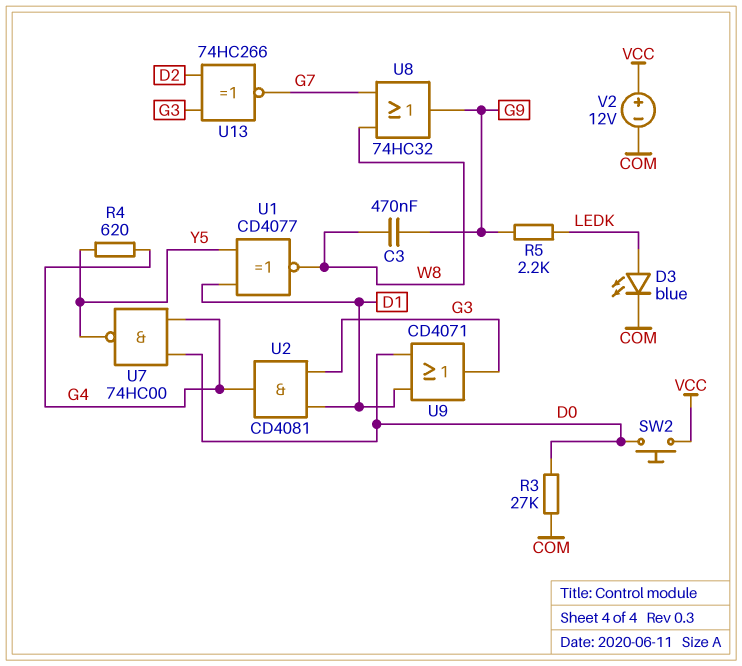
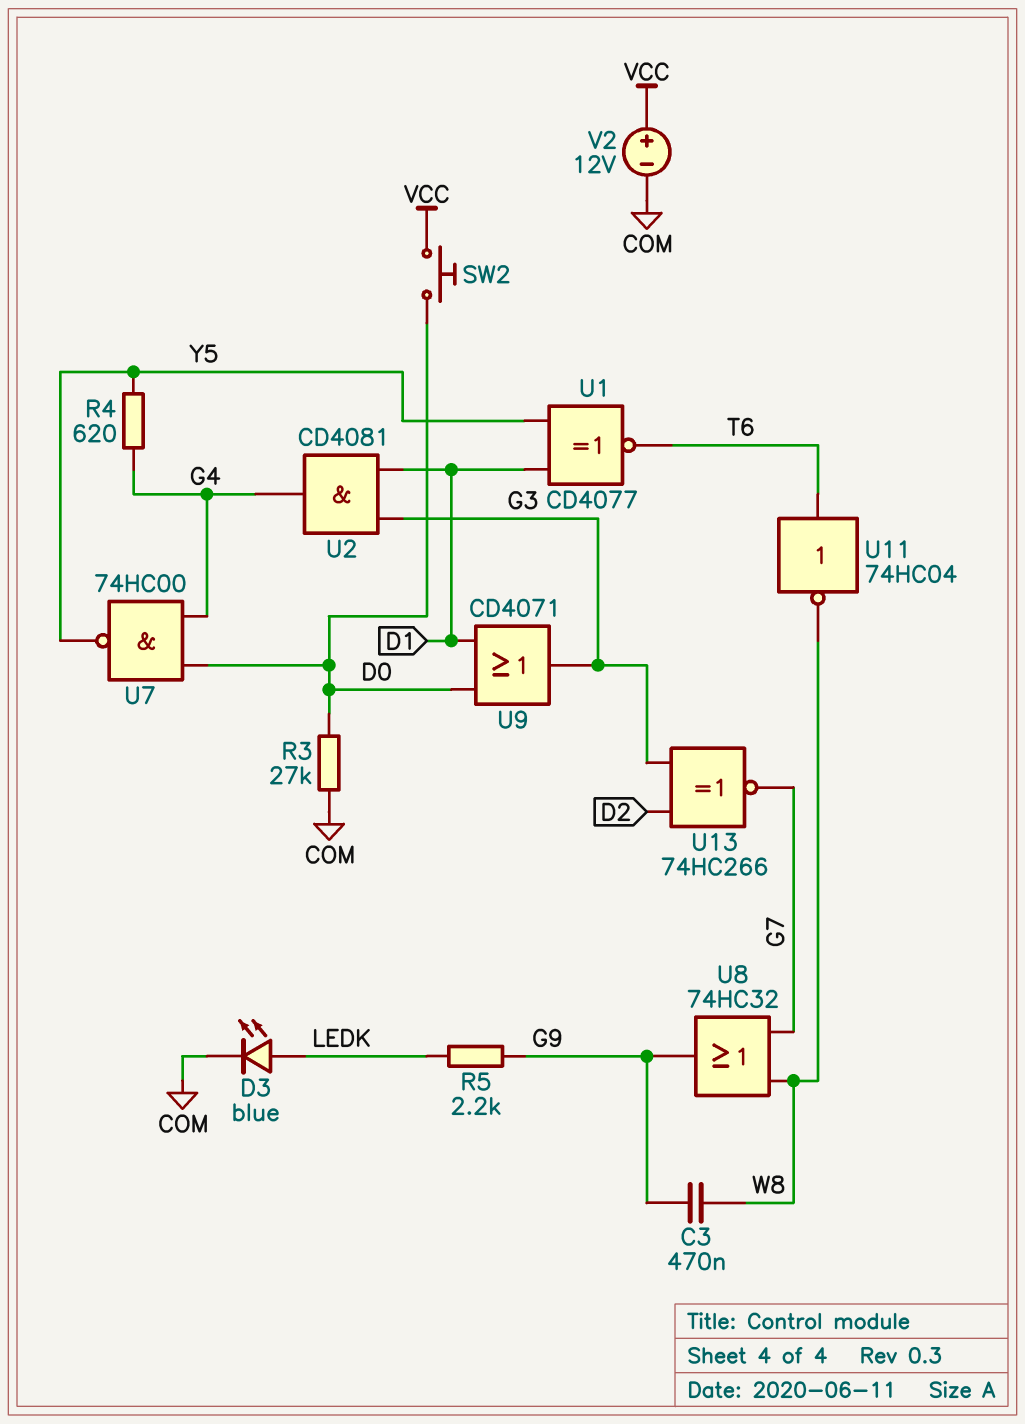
U1: XNOR CD4077 (in D1, in Y5, out W8) -> XNOR CD4077 (in D1, in Y5, out T6)
U11: none -> NOT 74HC04 (in T6, out W8)

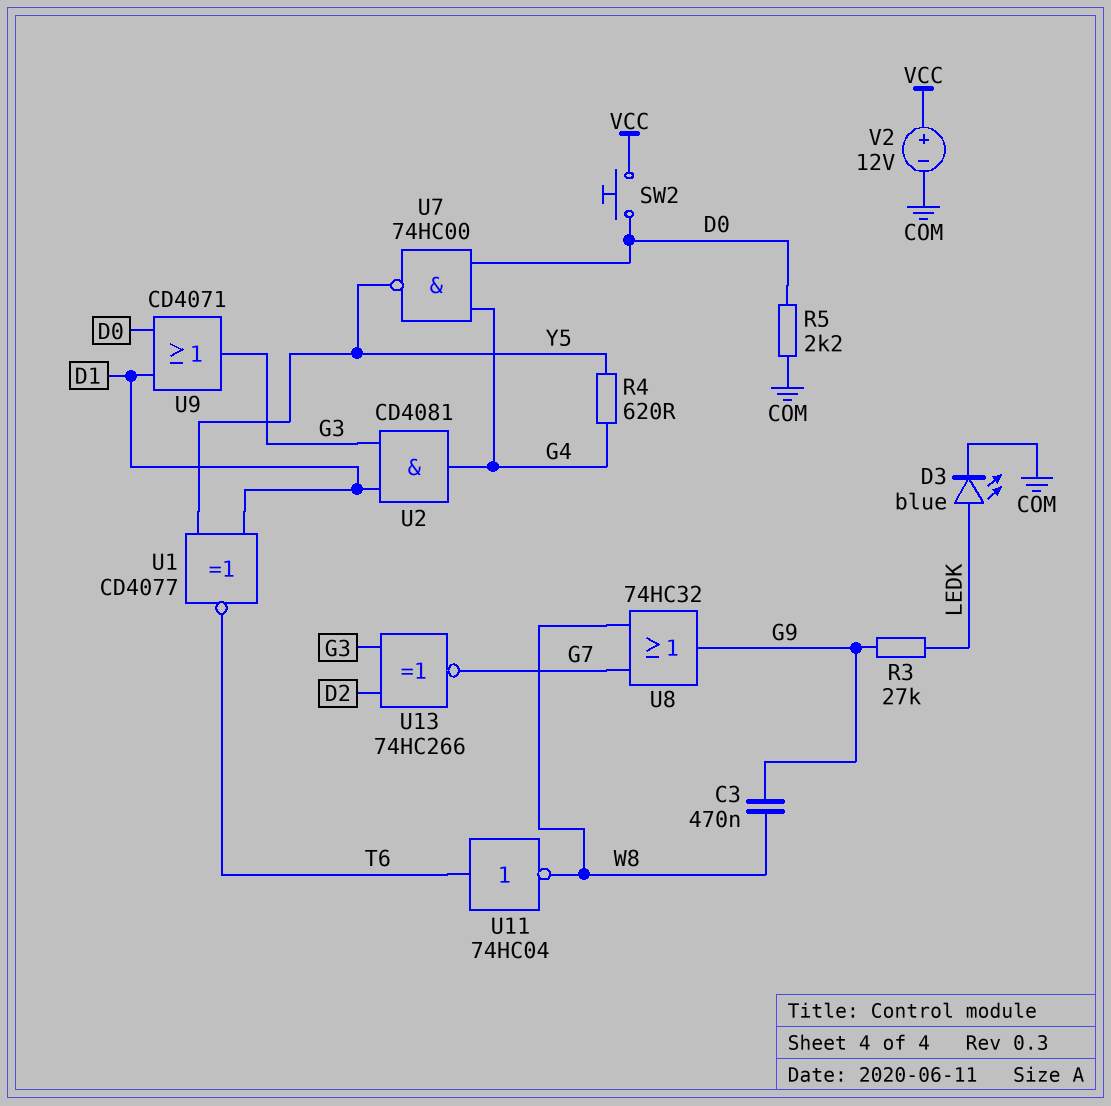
R3: 27k (COM, D0) -> 27k (G9, LEDK)
R5: 2.2k (G9, LEDK) -> 2.2k (COM, D0)

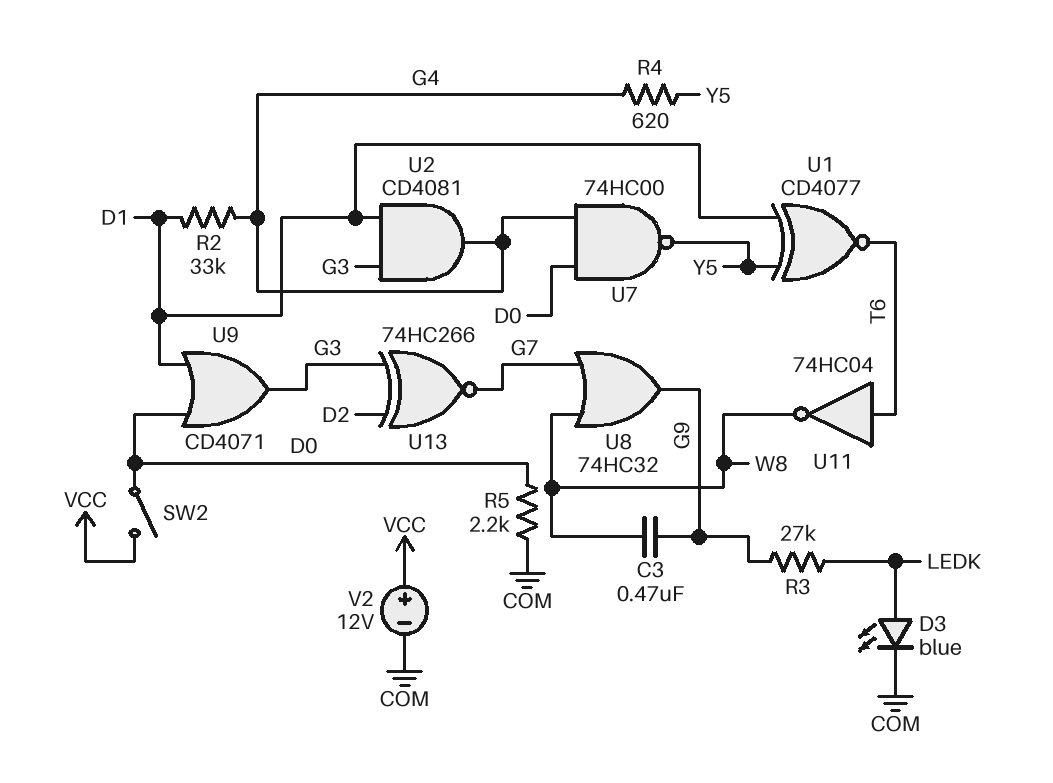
R2: none -> 33k (D1, G4)
SW2: button (D0, VCC) -> switch (D0, VCC)

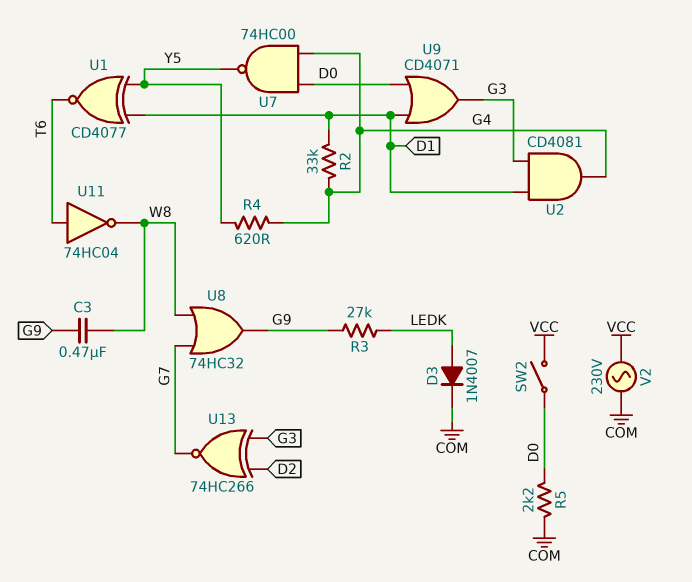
D3: LED blue (A LEDK, K COM) -> diode 1N4007 (A LEDK, K COM)
V2: 12V (plus VCC, minus COM) -> AC 230V (COM, VCC)

